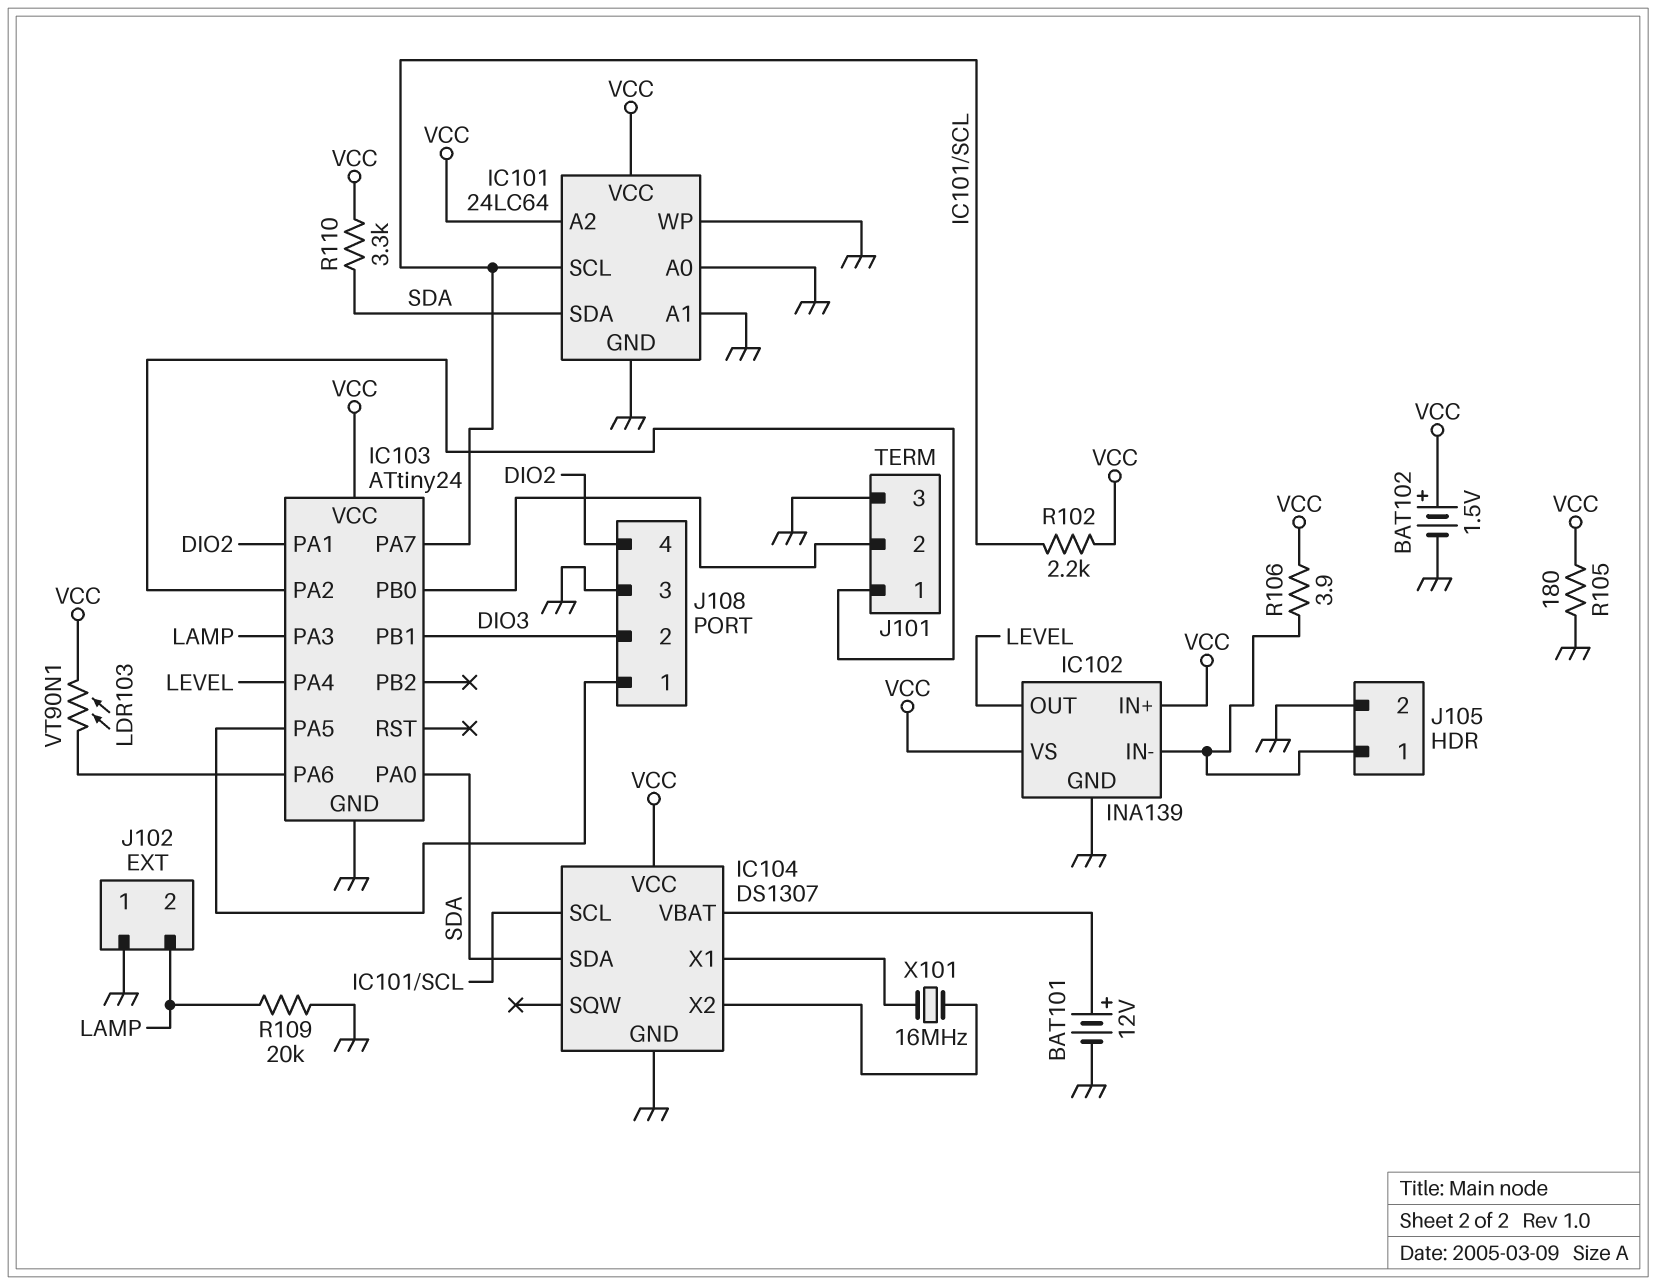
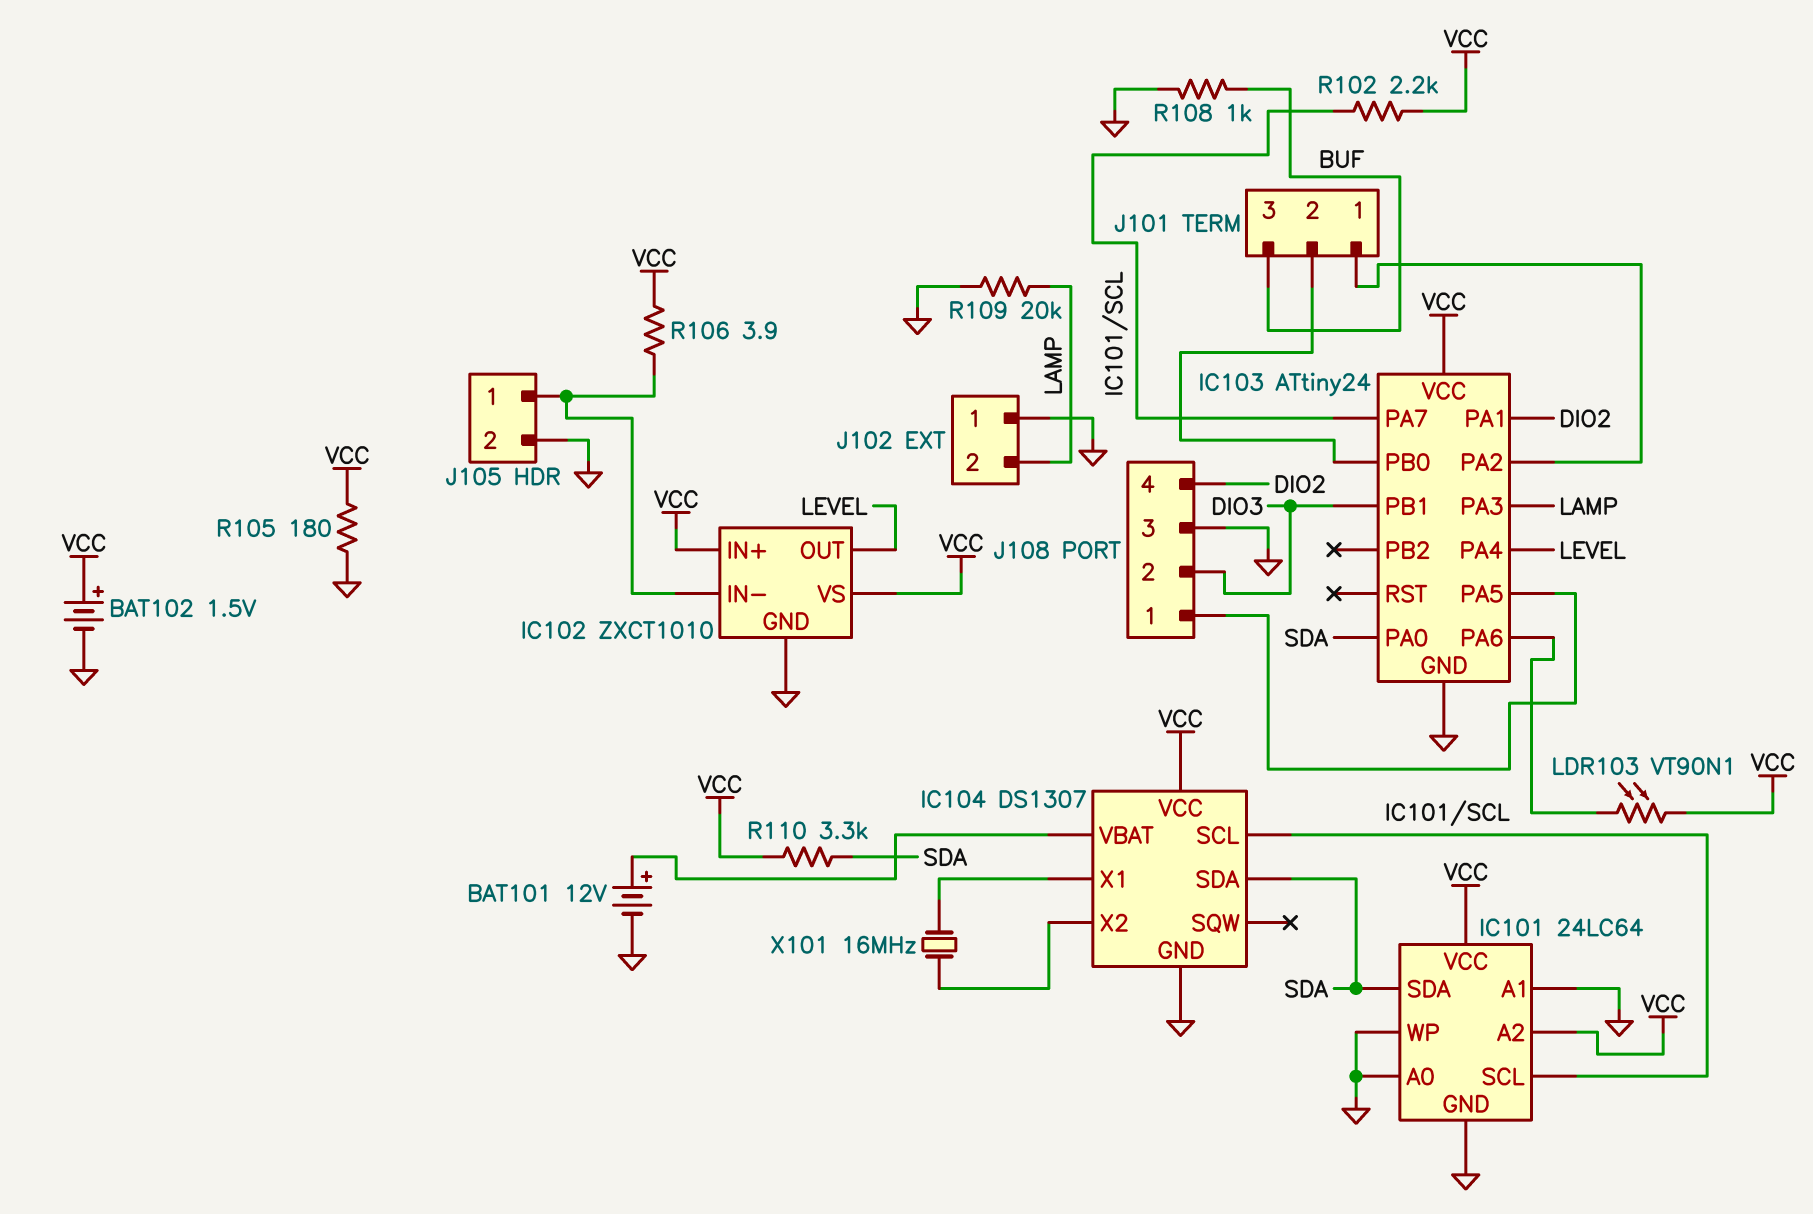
IC102: INA139 -> ZXCT1010
J101 pin 3: GND -> BUF
R108: none -> 1k (BUF, GND)

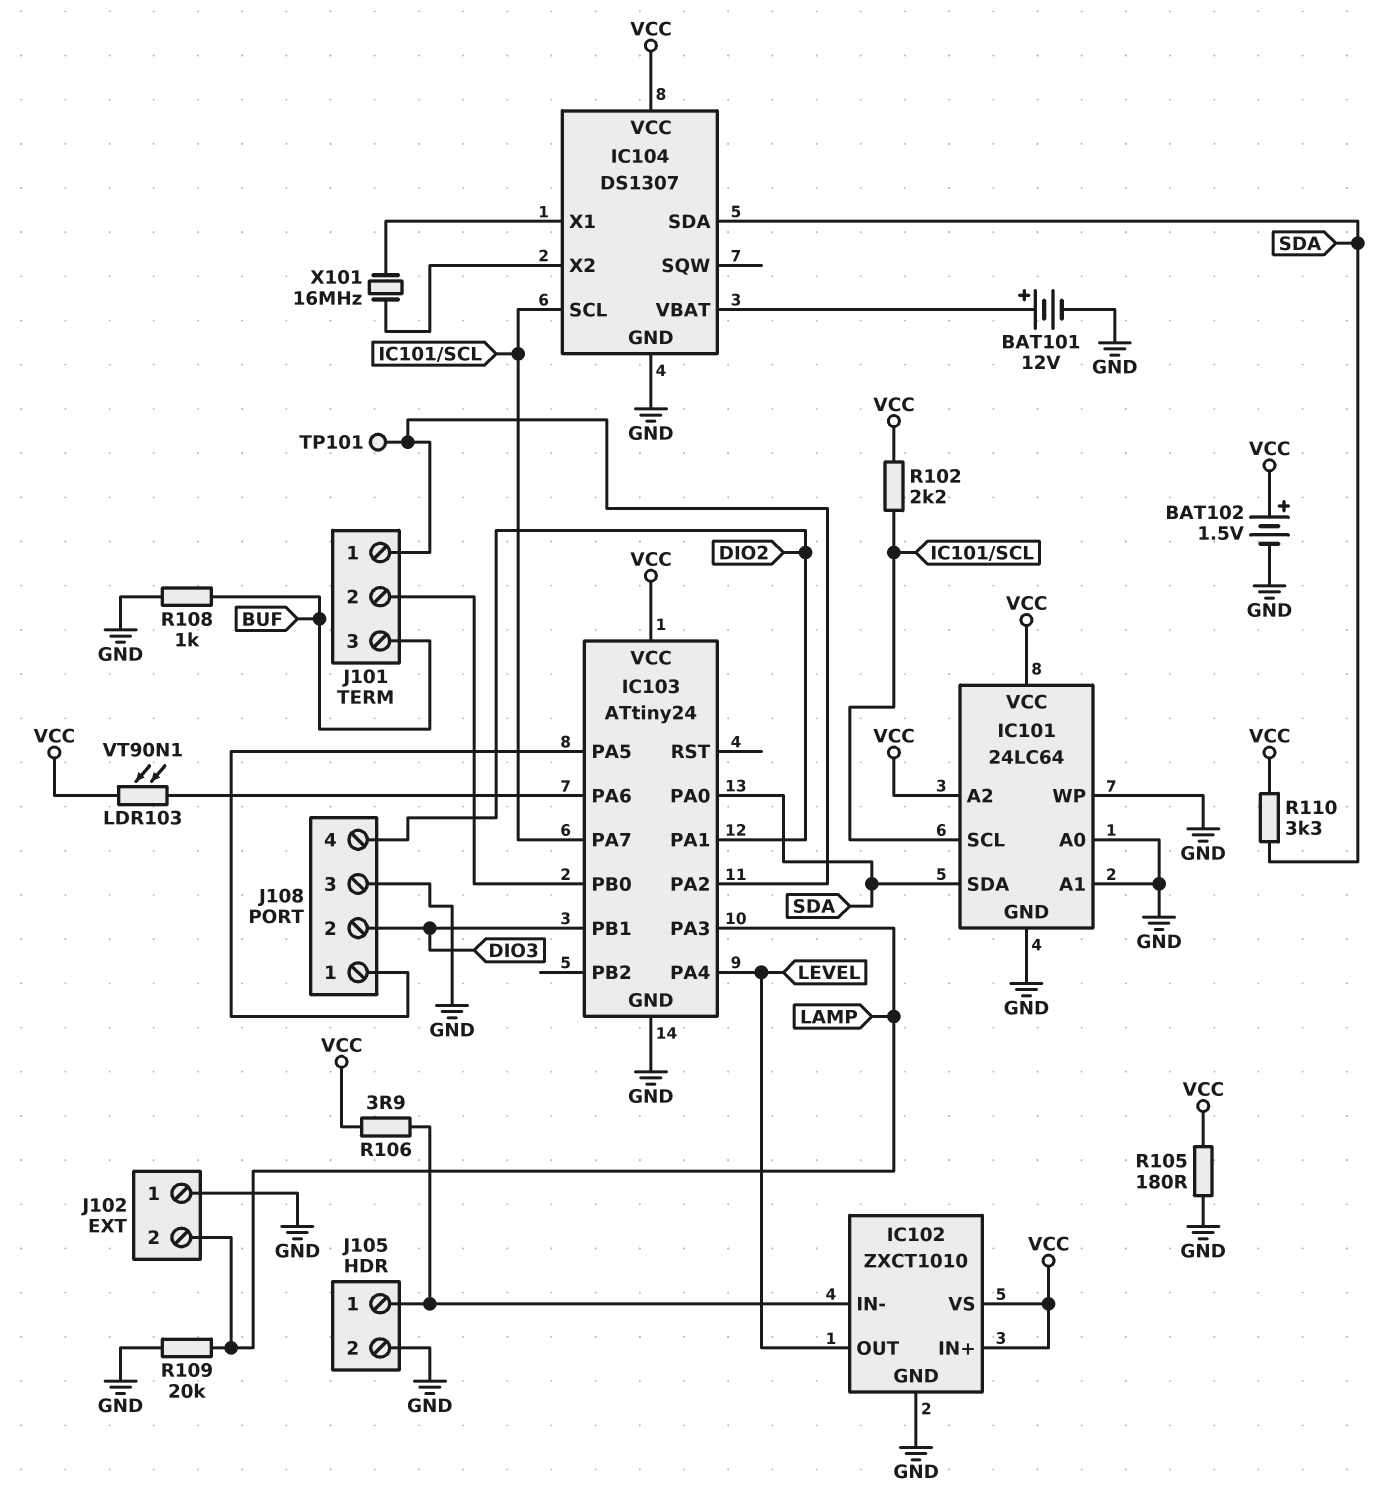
TP101: none -> test point (IC103/PA2)

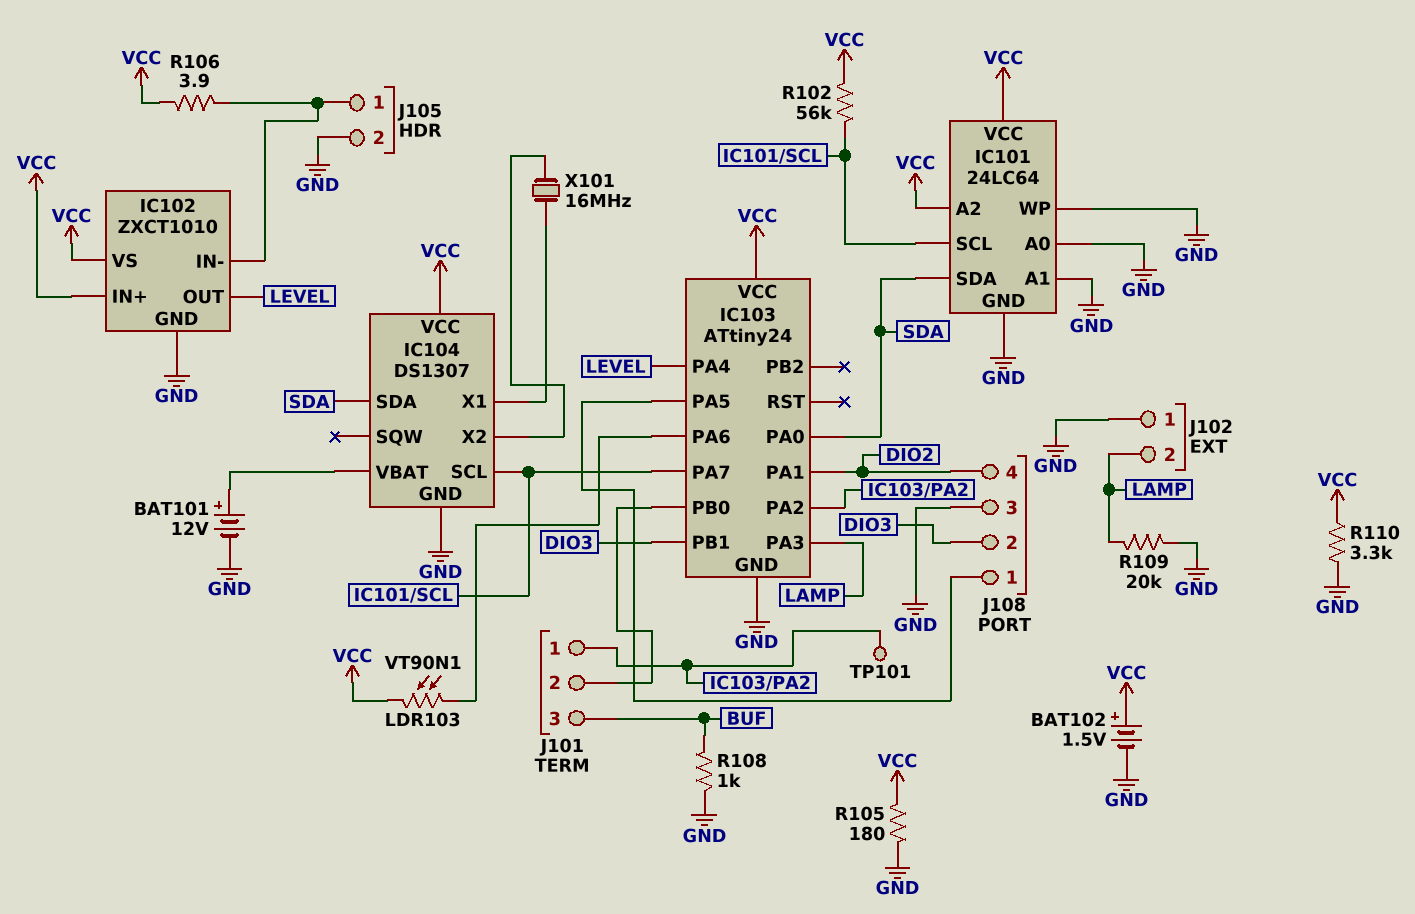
R102: 2.2k (IC101/SCL, VCC) -> 56k (IC101/SCL, VCC)
R110: 3.3k (SDA, VCC) -> 3.3k (GND, VCC)

